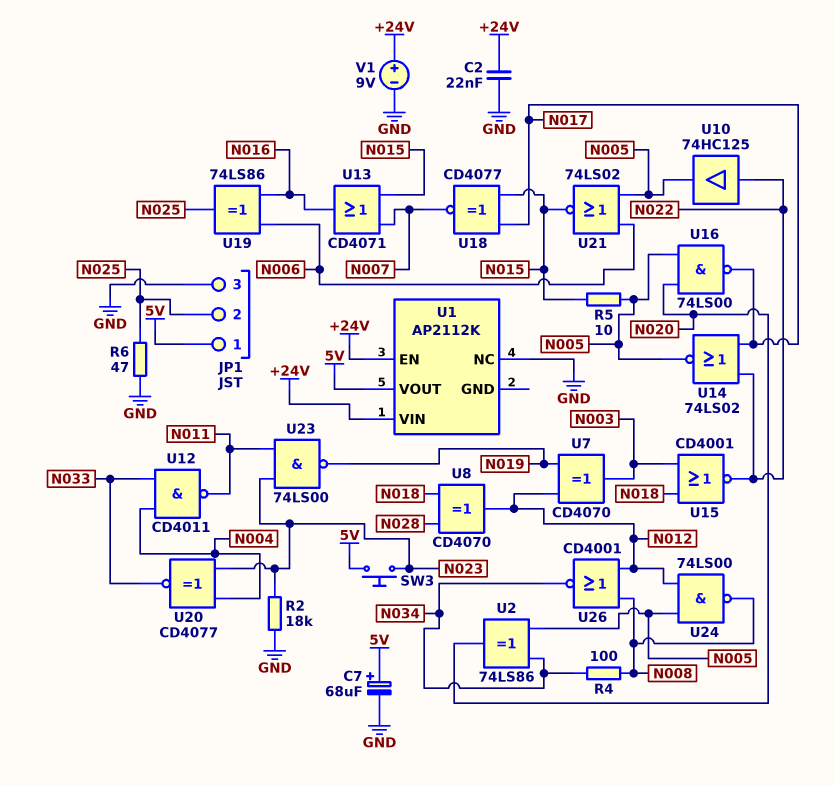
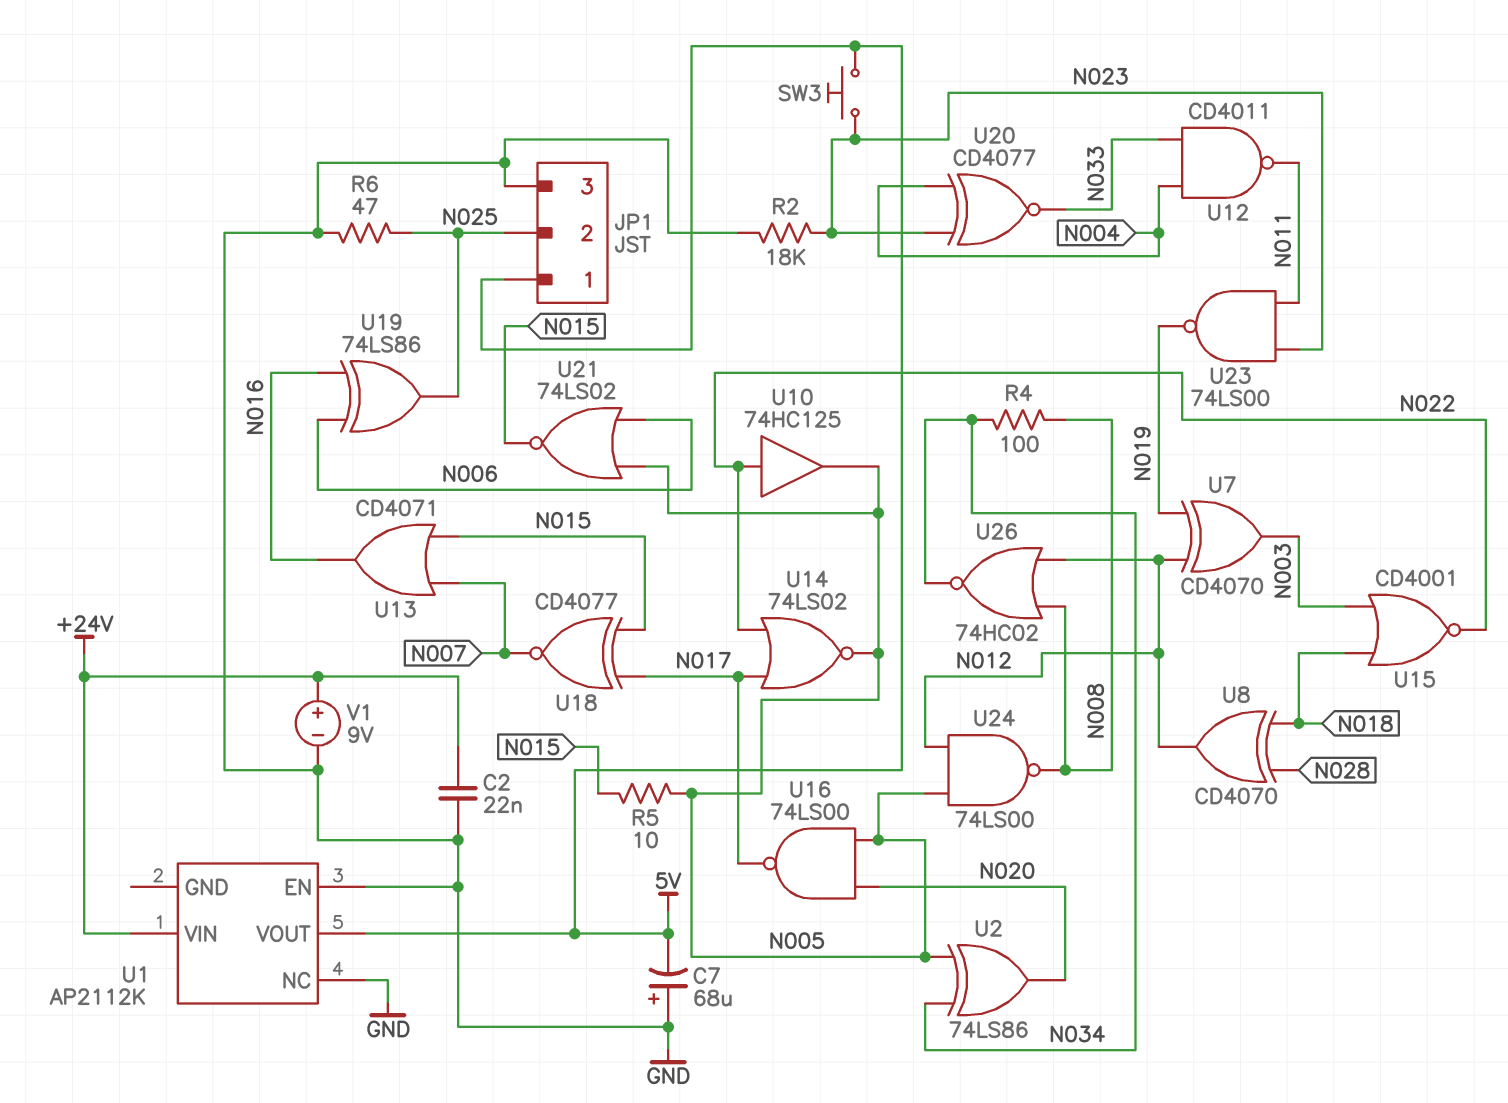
C7: 68uF (plus 5V, minus GND) -> 68uF (plus GND, minus 5V)
U1 pin EN: +24V -> GND
U26: NOR CD4001 (in N008, in N012, out N034) -> NOR 74HC02 (in N008, in N012, out N034)

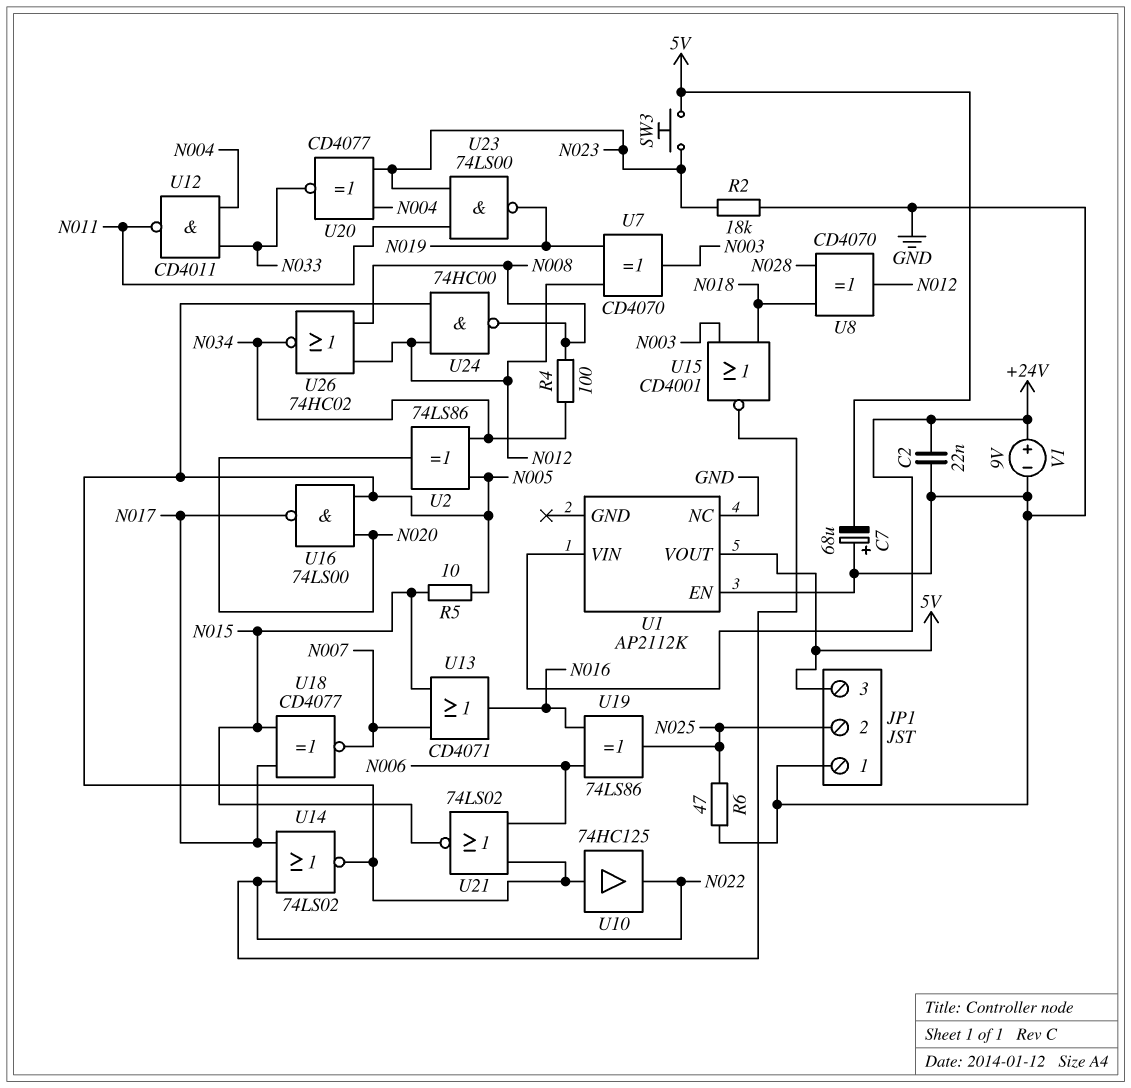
JP1 pin 1: 5V -> GND
JP1 pin 3: GND -> 5V
U10: buffer 74HC125 (in N022, out N005) -> buffer 74HC125 (in N005, out N022)
U24: NAND 74LS00 (in N005, in N012, out N008) -> NAND 74HC00 (in N005, in N012, out N008)

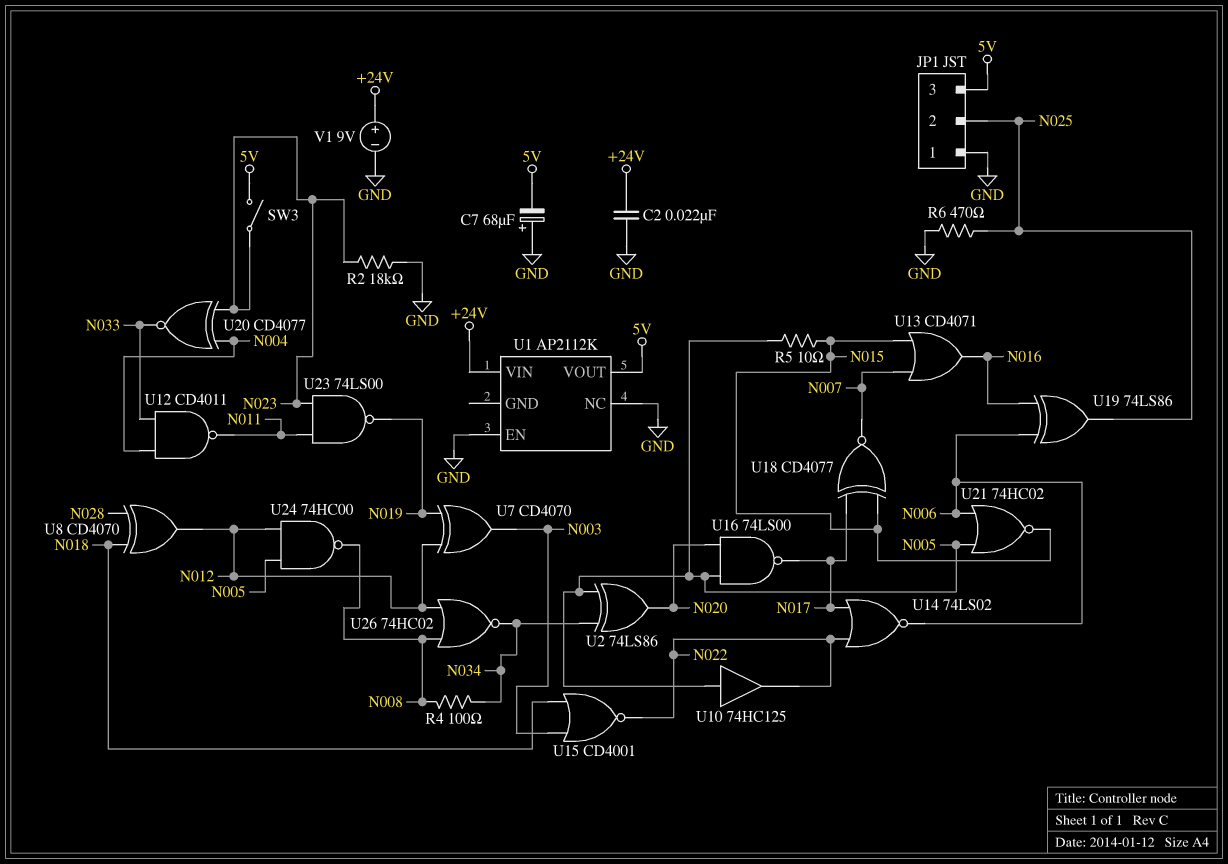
R6: 47 (GND, N025) -> 470 (GND, N025)
SW3: button (5V, N023) -> switch (5V, N023)
U14: NOR 74LS02 (in N017, in N022, out N005) -> NOR 74LS02 (in N017, in N022, out N006)
U21: NOR 74LS02 (in N005, in N006, out N015) -> NOR 74HC02 (in N005, in N006, out N015)

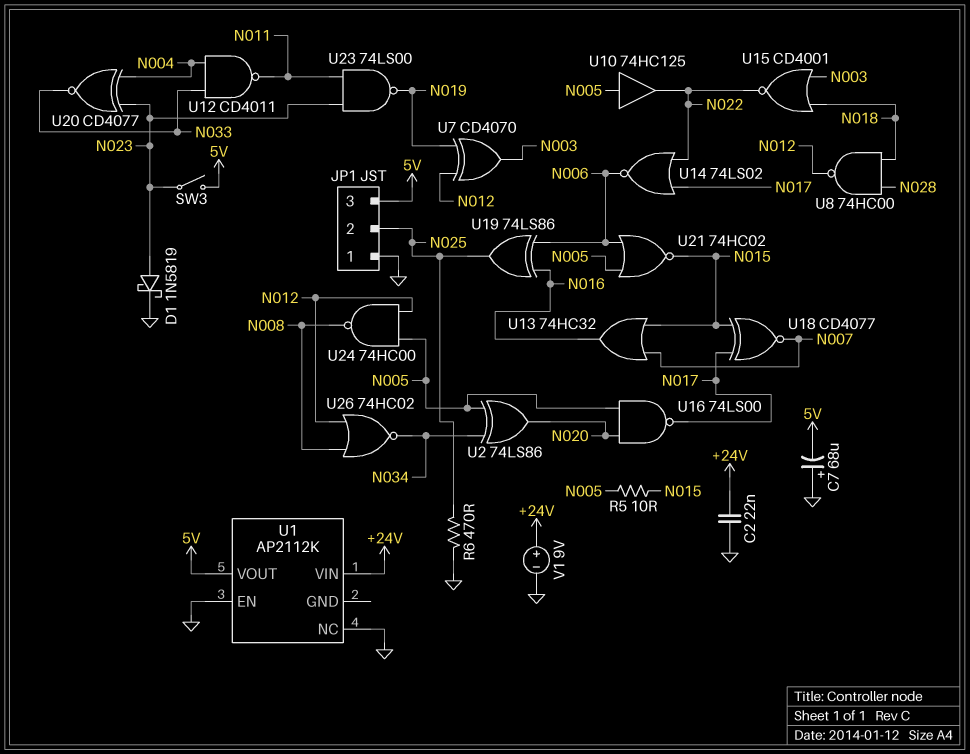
D1: none -> schottky 1N5819 (A N023, K GND)
R2: 18k (GND, N023) -> none
R4: 100 (N008, N034) -> none
U8: XOR CD4070 (in N018, in N028, out N012) -> NAND 74HC00 (in N018, in N028, out N012)
U13: OR CD4071 (in N007, in N015, out N016) -> OR 74HC32 (in N007, in N015, out N016)

